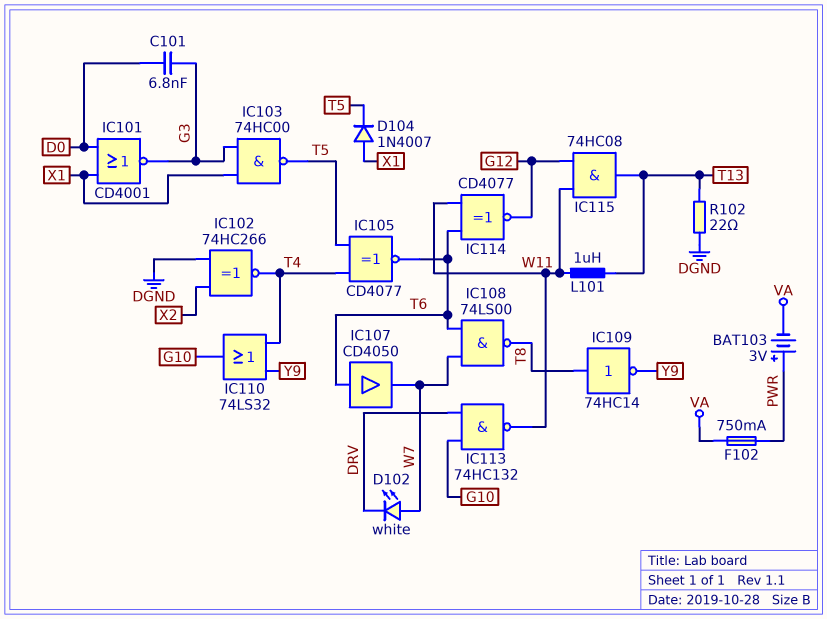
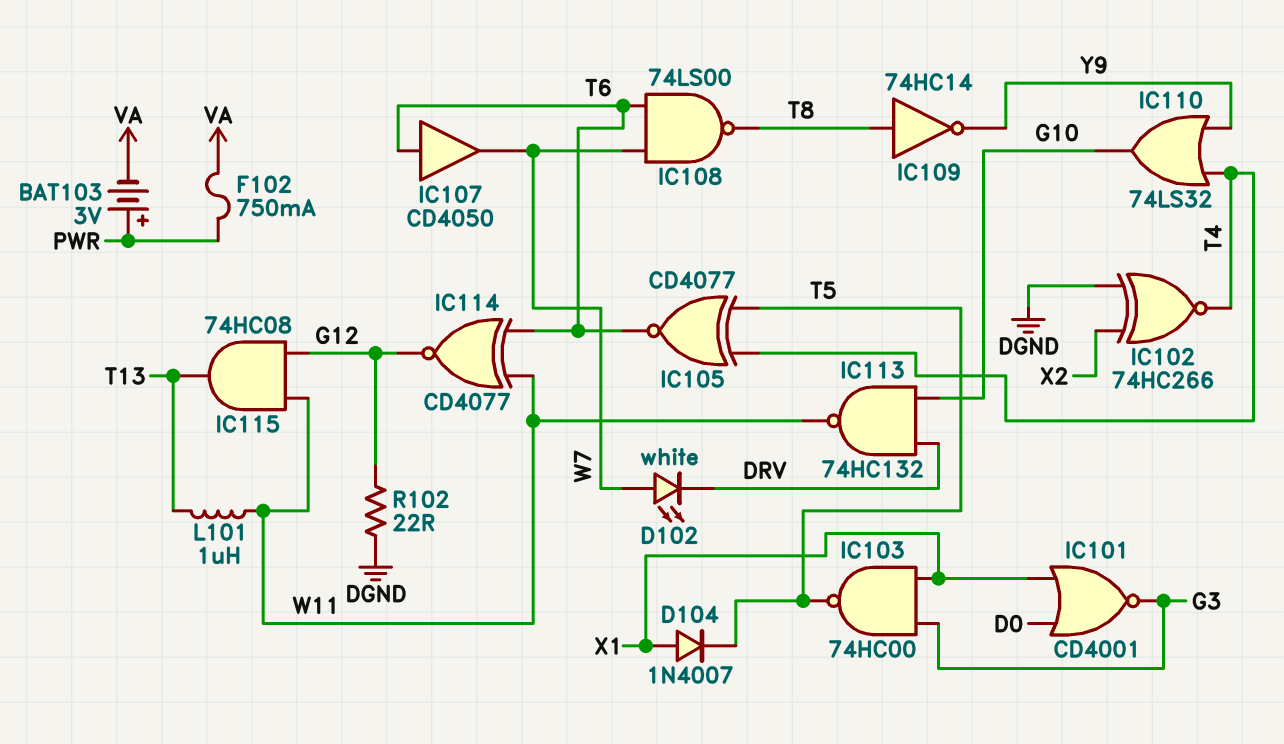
C101: 6.8nF (D0, G3) -> none
R102: 22 (DGND, T13) -> 22 (DGND, G12)

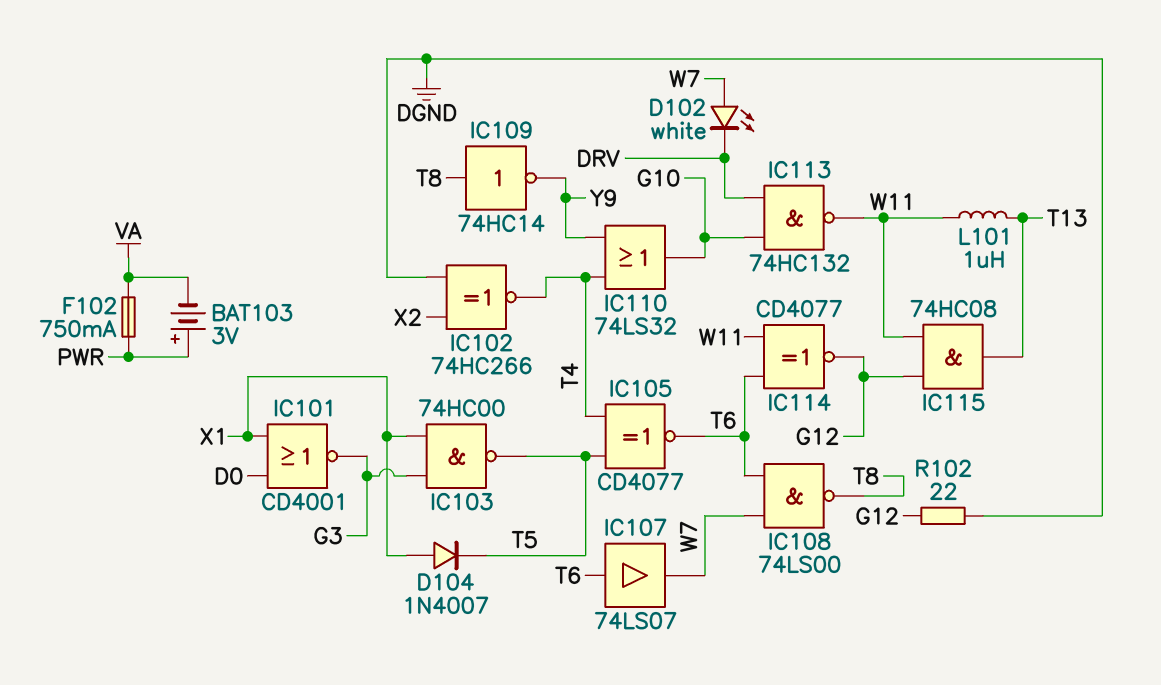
IC107: buffer CD4050 (in T6, out W7) -> buffer 74LS07 (in T6, out W7)

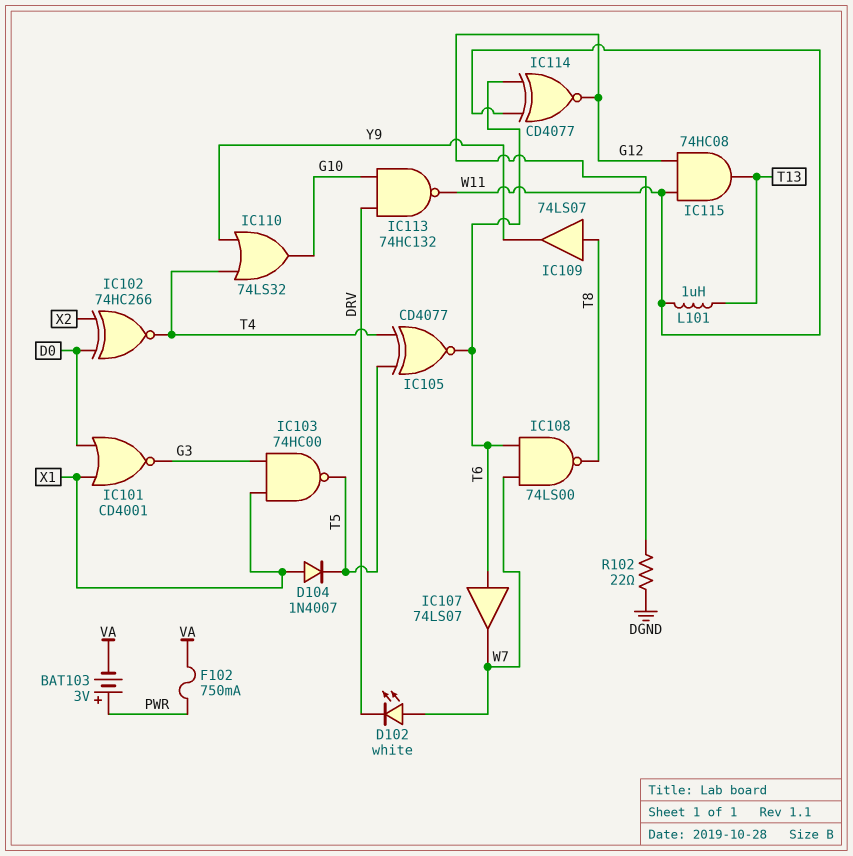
IC102: XNOR 74HC266 (in DGND, in X2, out T4) -> XNOR 74HC266 (in D0, in X2, out T4)
IC109: NOT 74HC14 (in T8, out Y9) -> buffer 74LS07 (in T8, out Y9)

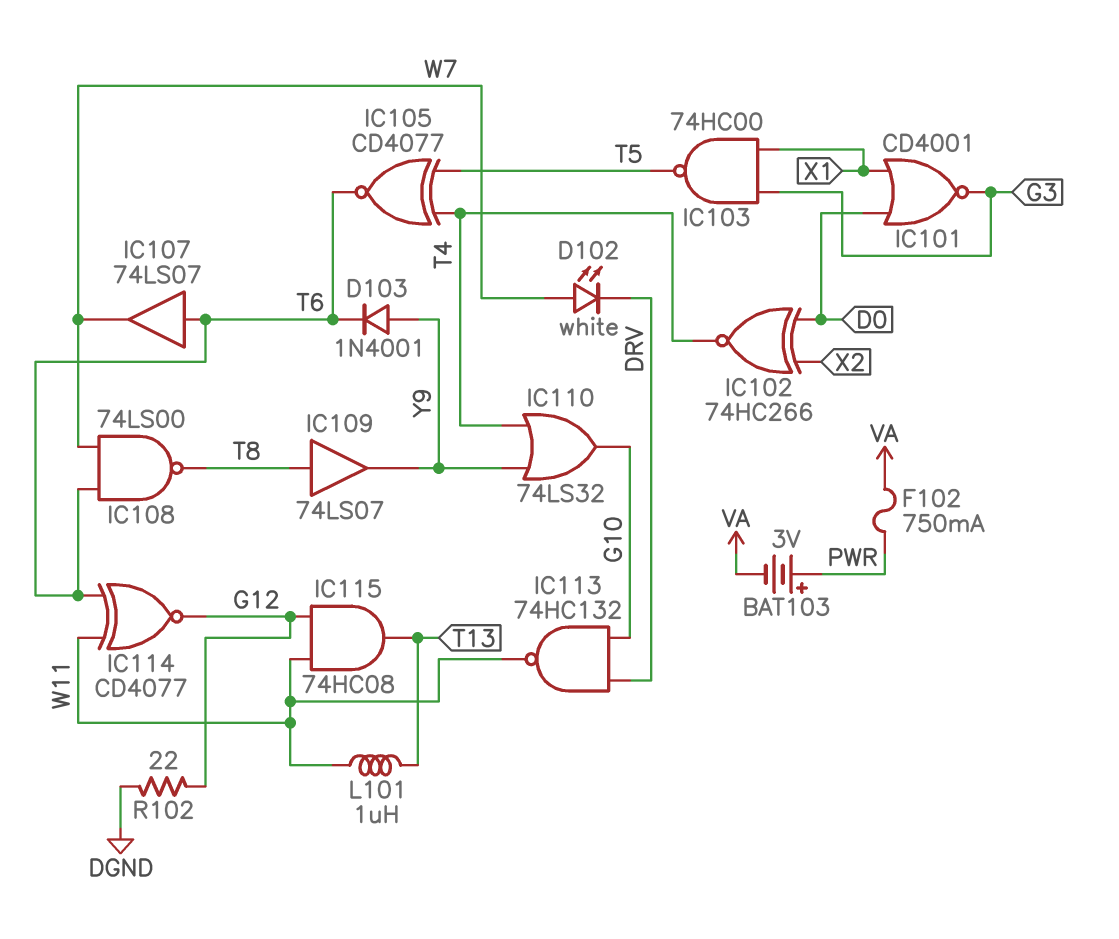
D103: none -> diode 1N4001 (A Y9, K T6)
D104: diode 1N4007 (A X1, K T5) -> none

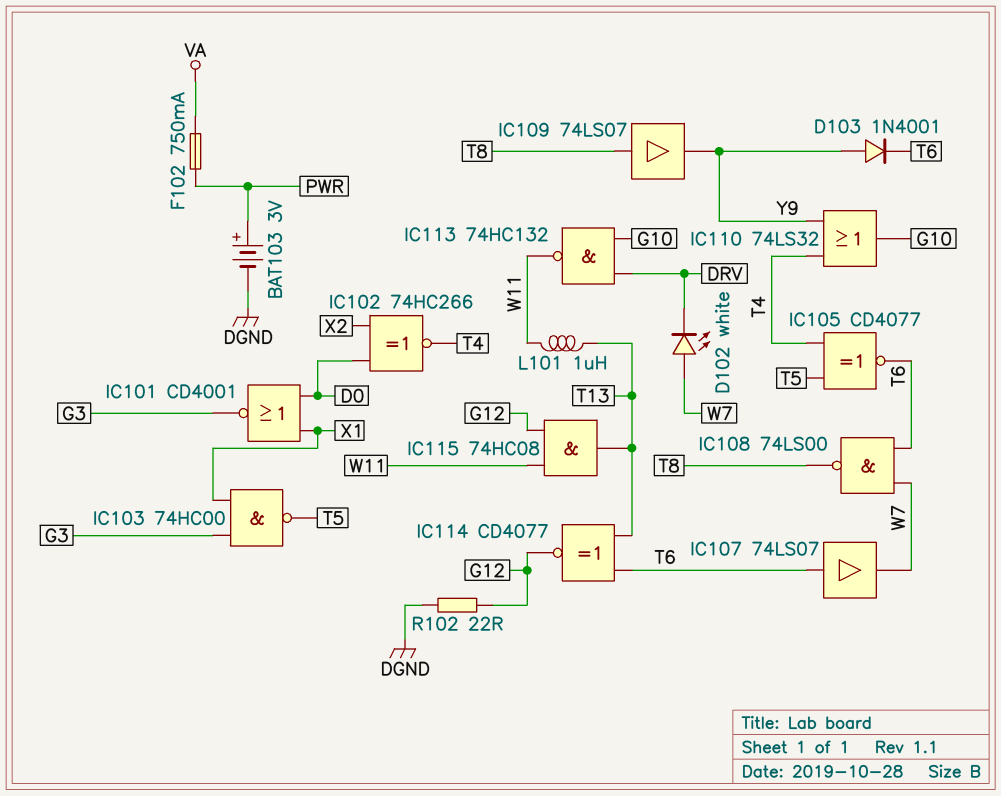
BAT103: 3V (plus PWR, minus VA) -> 3V (plus PWR, minus DGND)
IC114: XNOR CD4077 (in T6, in W11, out G12) -> XNOR CD4077 (in T6, in T13, out G12)

